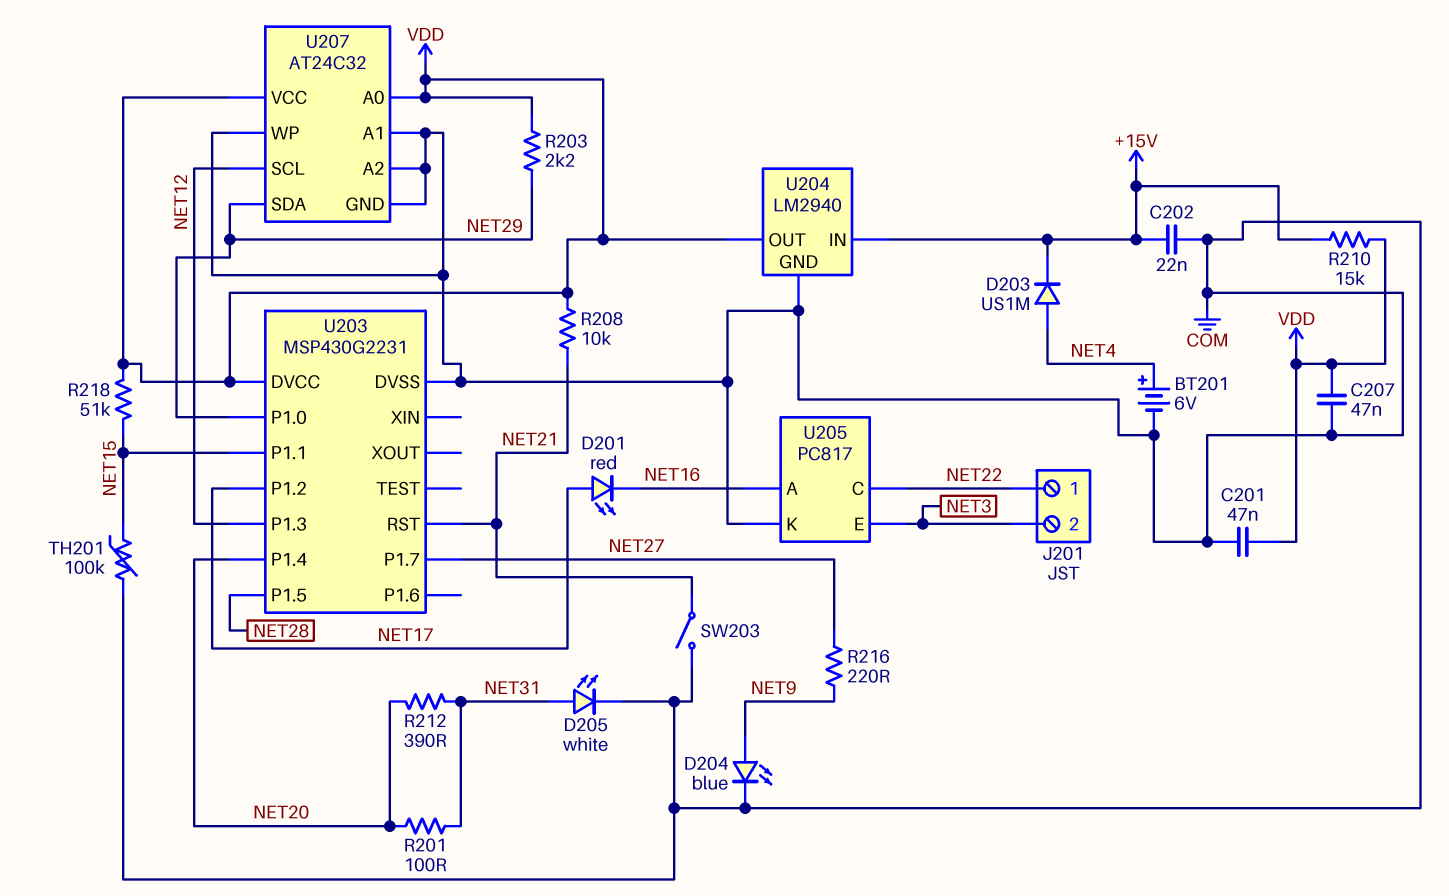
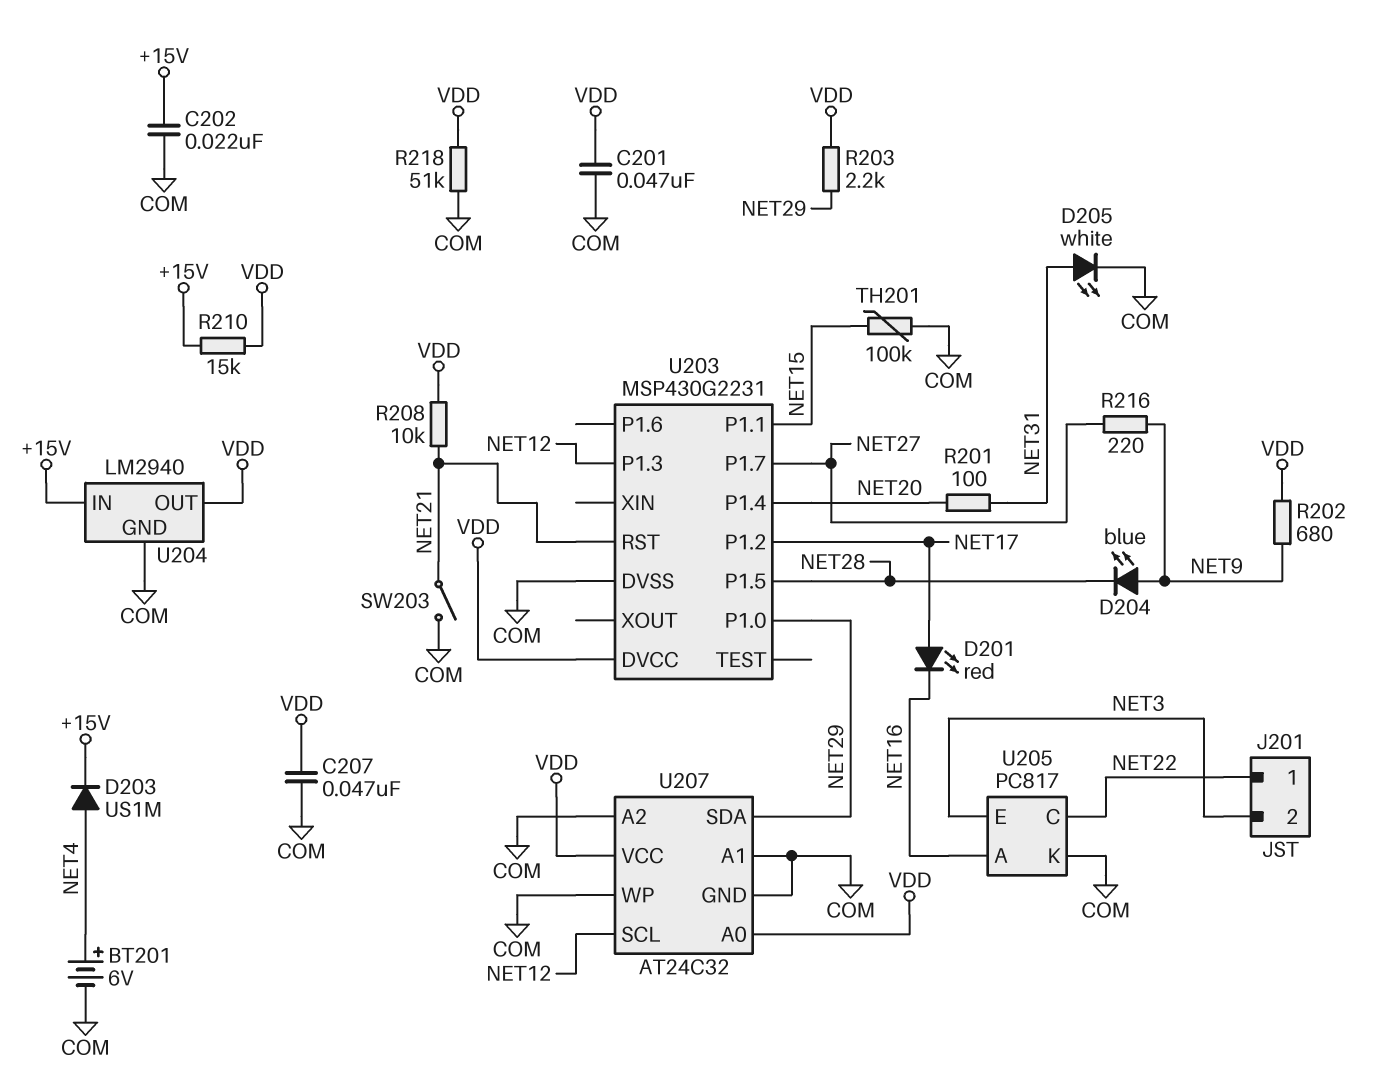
D204: LED blue (A NET9, K COM) -> LED blue (A NET9, K NET28)
R202: none -> 680 (NET9, VDD)
R212: 390 (NET20, NET31) -> none
R218: 51k (NET15, VDD) -> 51k (COM, VDD)

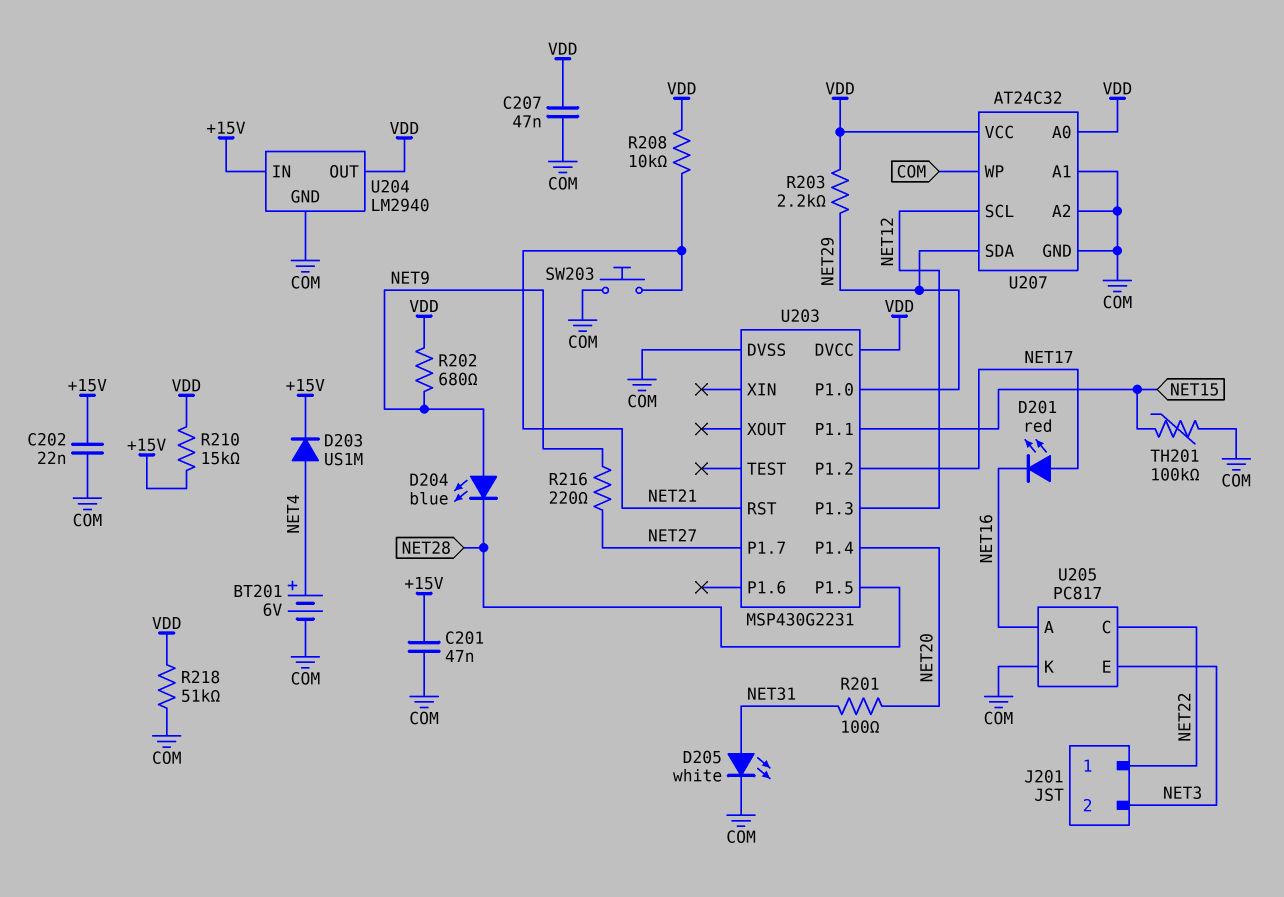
C201: 47nF (COM, VDD) -> 47nF (+15V, COM)
SW203: switch (COM, NET21) -> button (COM, NET21)

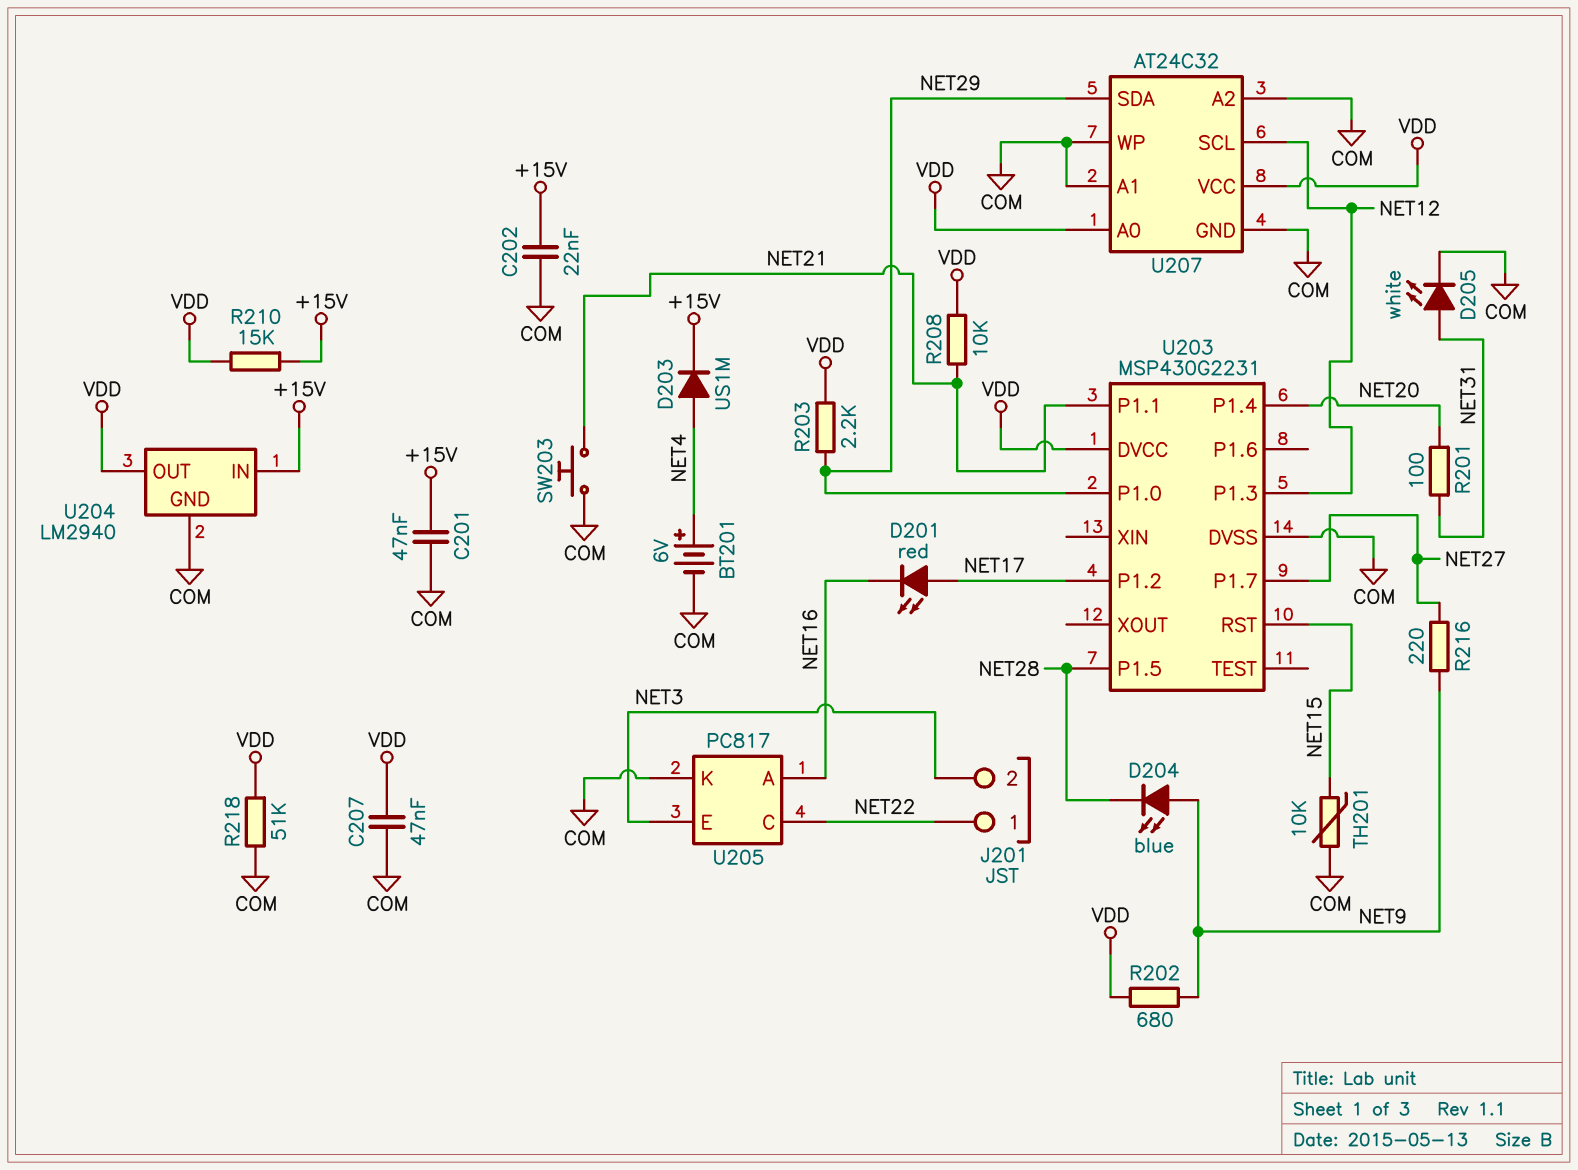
TH201: 100k (COM, NET15) -> 10k (COM, NET15)
U203 pin P1.1: NET15 -> NET21
U203 pin RST: NET21 -> NET15

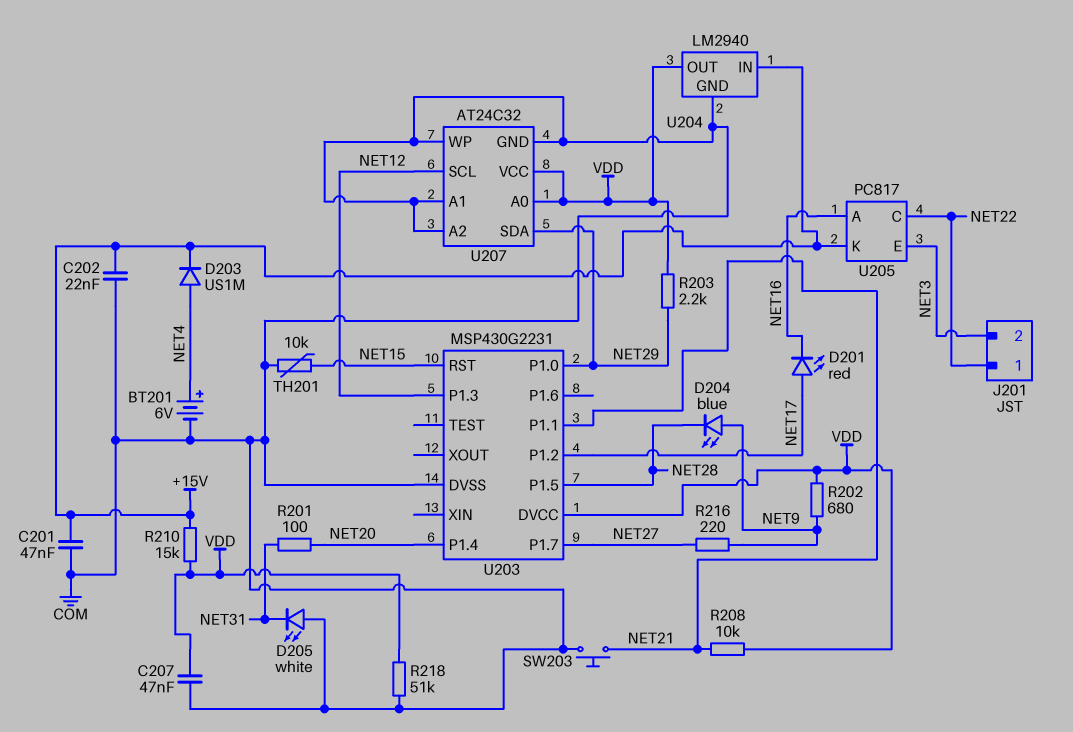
D205: LED white (A NET31, K COM) -> LED white (A COM, K NET31)
U205 pin K: COM -> +15V

